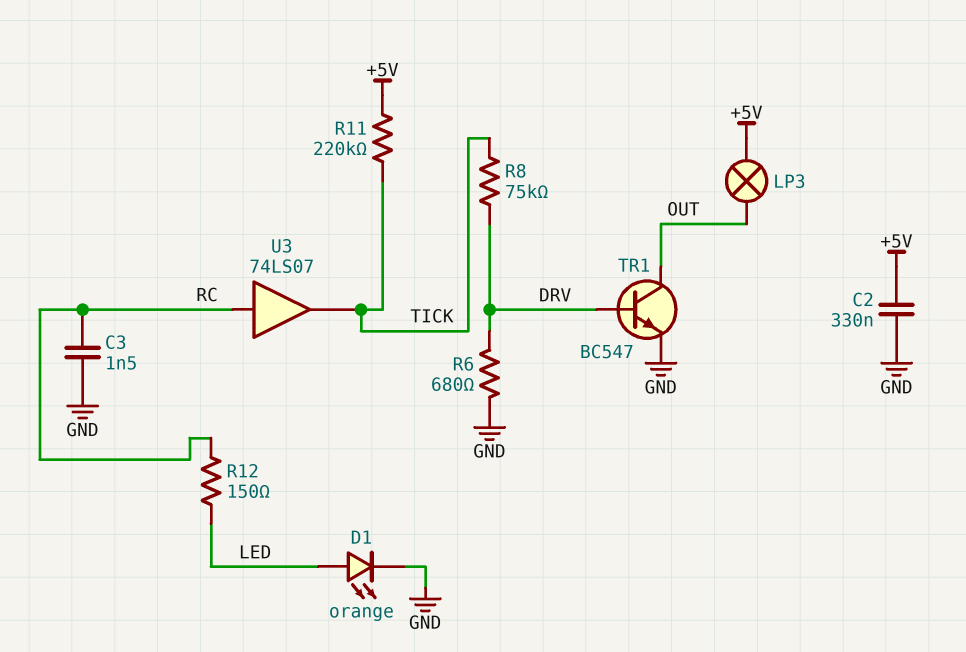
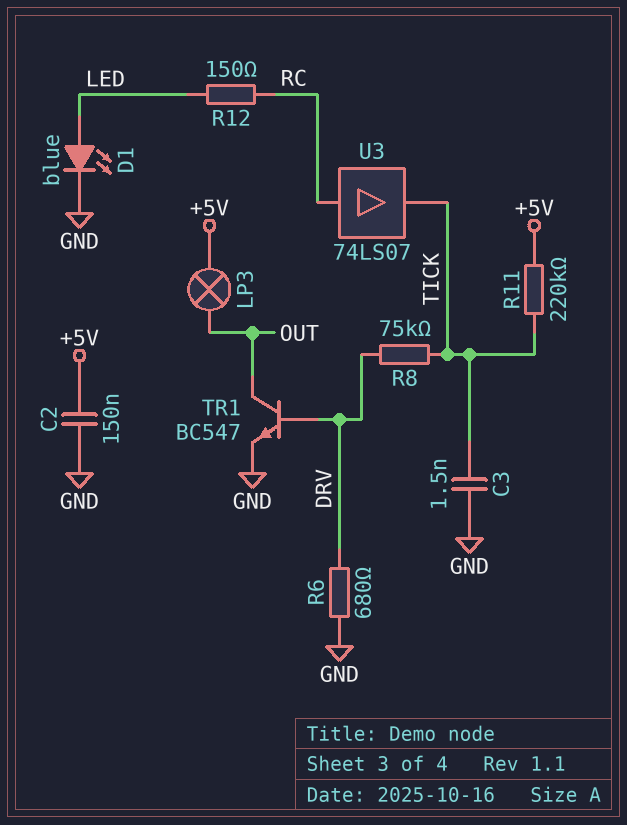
C2: 330nF (+5V, GND) -> 150nF (+5V, GND)
C3: 1.5nF (GND, RC) -> 1.5nF (GND, TICK)
D1: LED orange (A LED, K GND) -> LED blue (A LED, K GND)

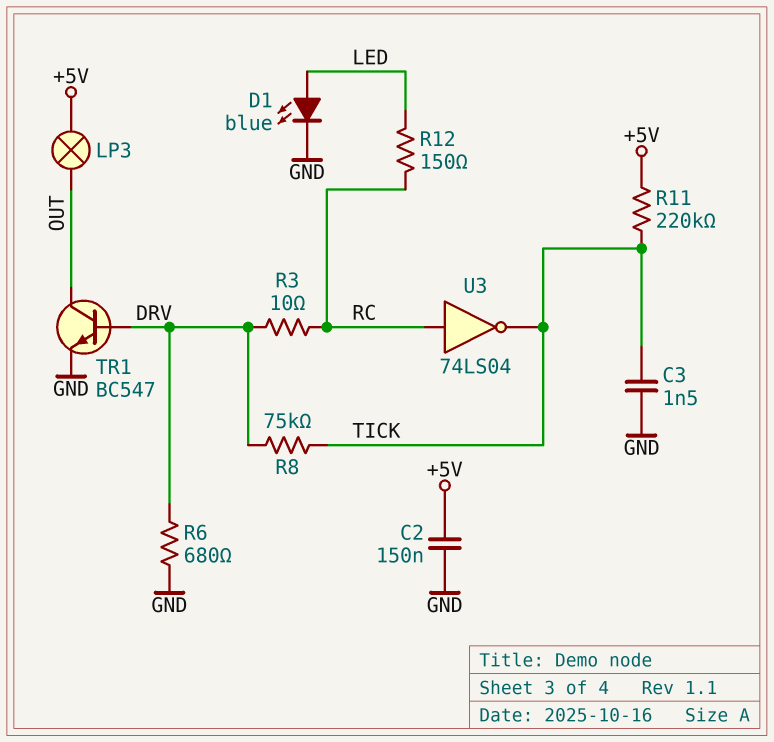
R3: none -> 10 (DRV, RC)
U3: buffer 74LS07 (in RC, out TICK) -> NOT 74LS04 (in RC, out TICK)

